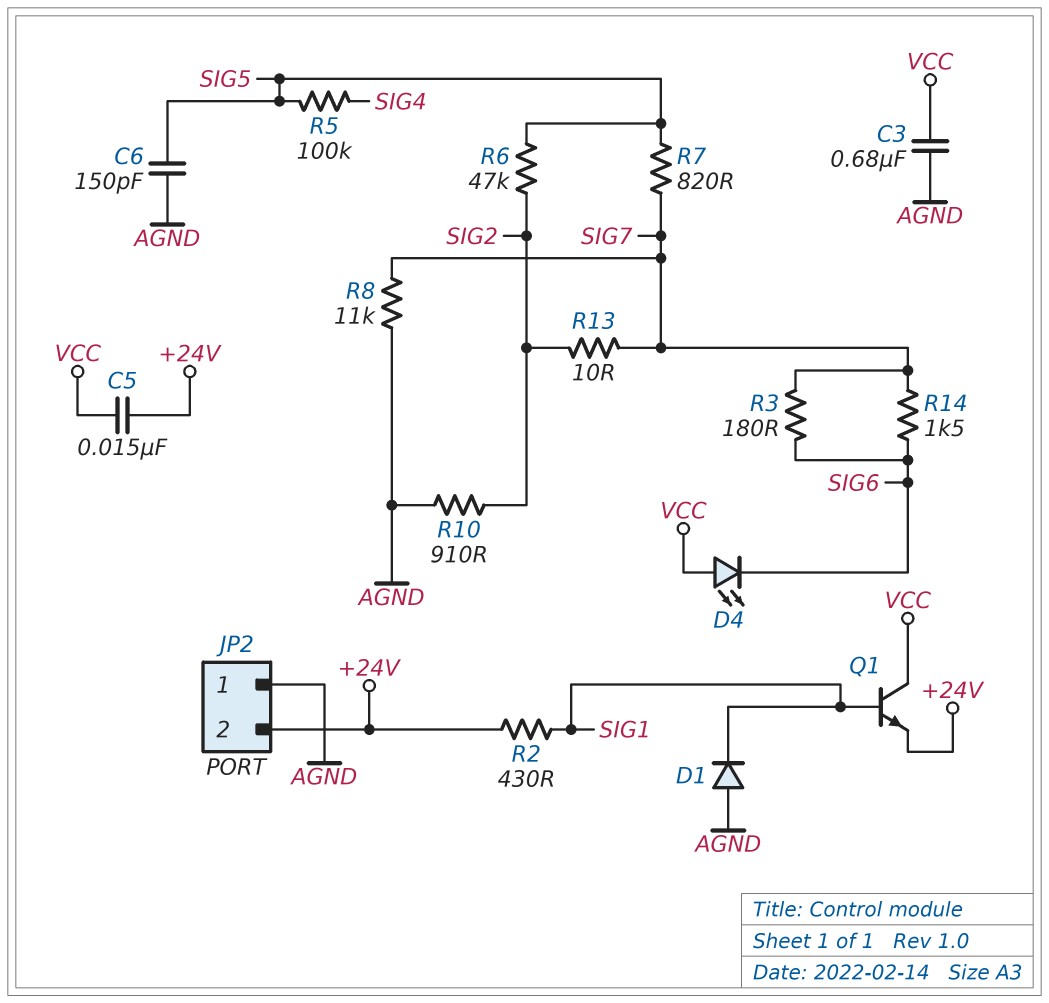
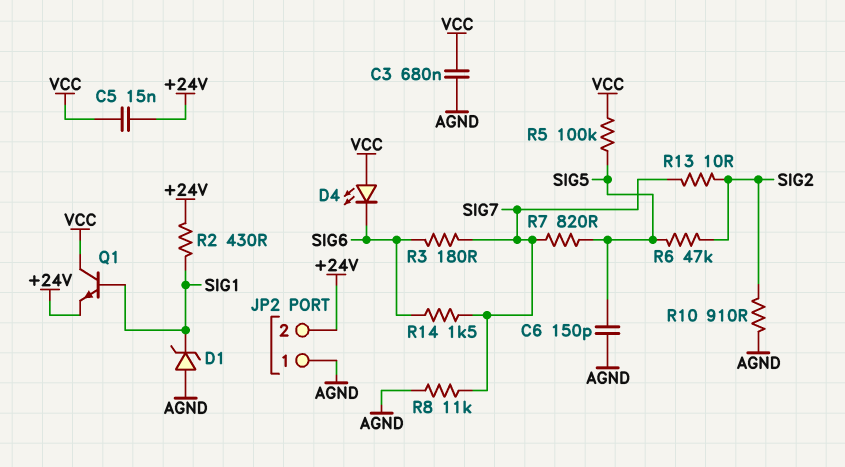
D1: diode (A AGND, K SIG1) -> zener (A AGND, K SIG1)
R5: 100k (SIG4, SIG5) -> 100k (SIG5, VCC)

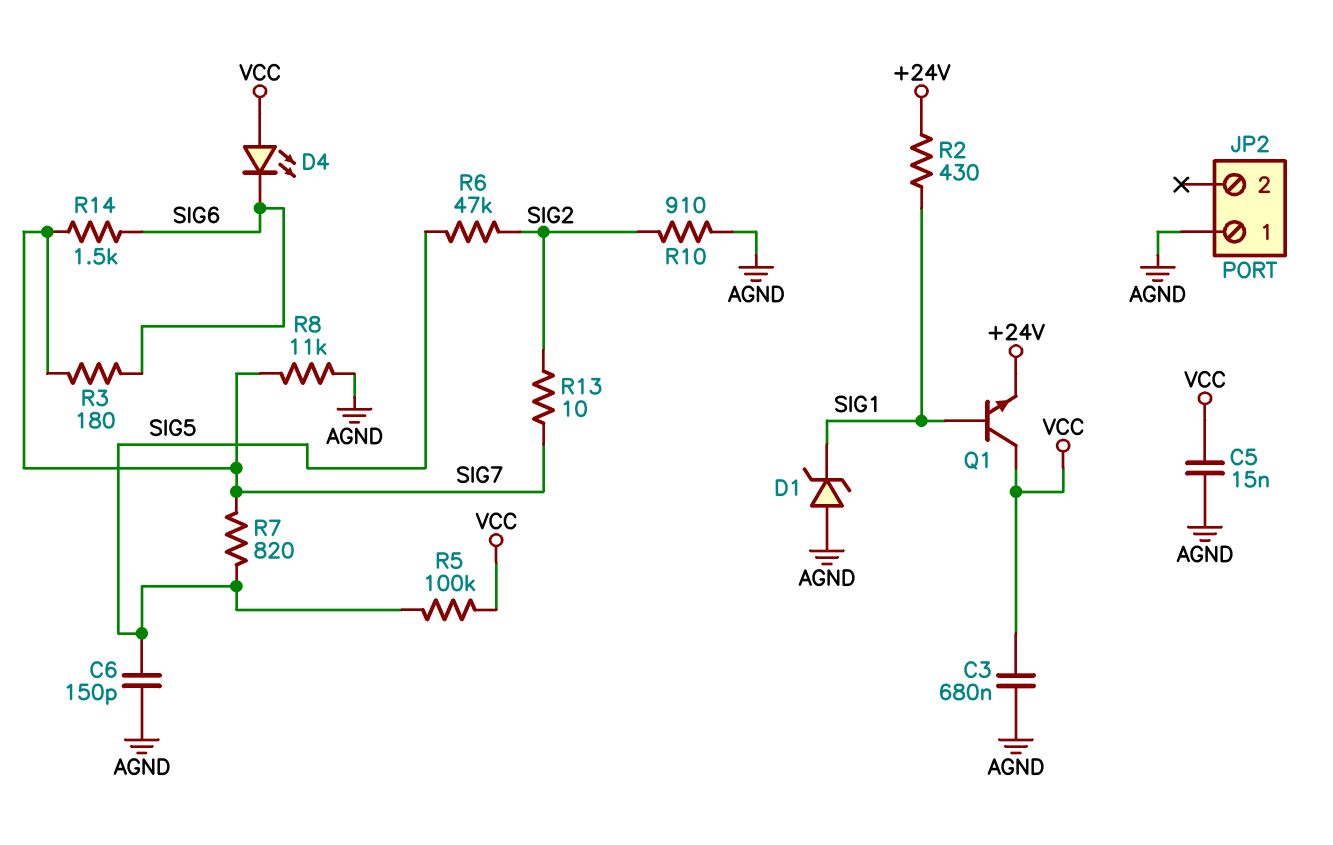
C5: 15nF (+24V, VCC) -> 15nF (AGND, VCC)
JP2 pin 2: +24V -> none

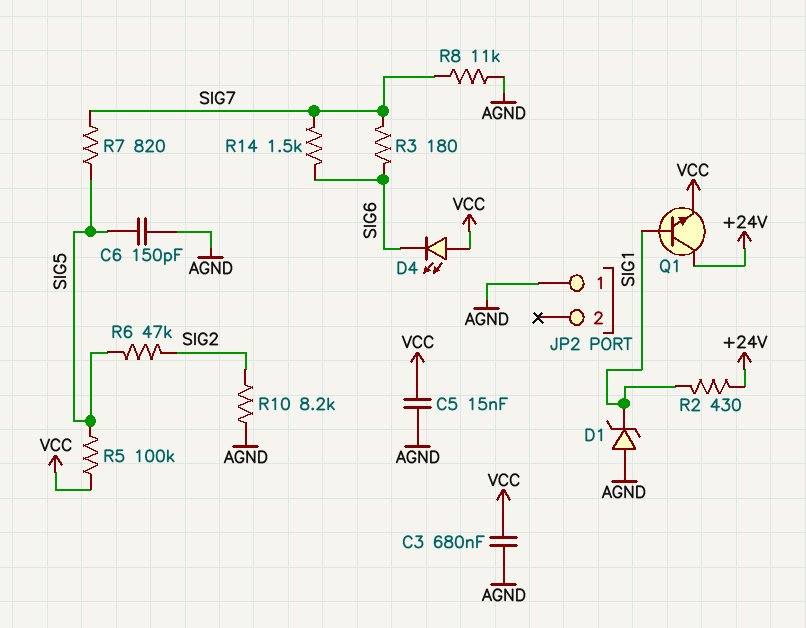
Q1: NPN (B SIG1, C VCC, E +24V) -> NPN (B SIG1, C +24V, E VCC)
R10: 910 (AGND, SIG2) -> 8.2k (AGND, SIG2)
R13: 10 (SIG2, SIG7) -> none

